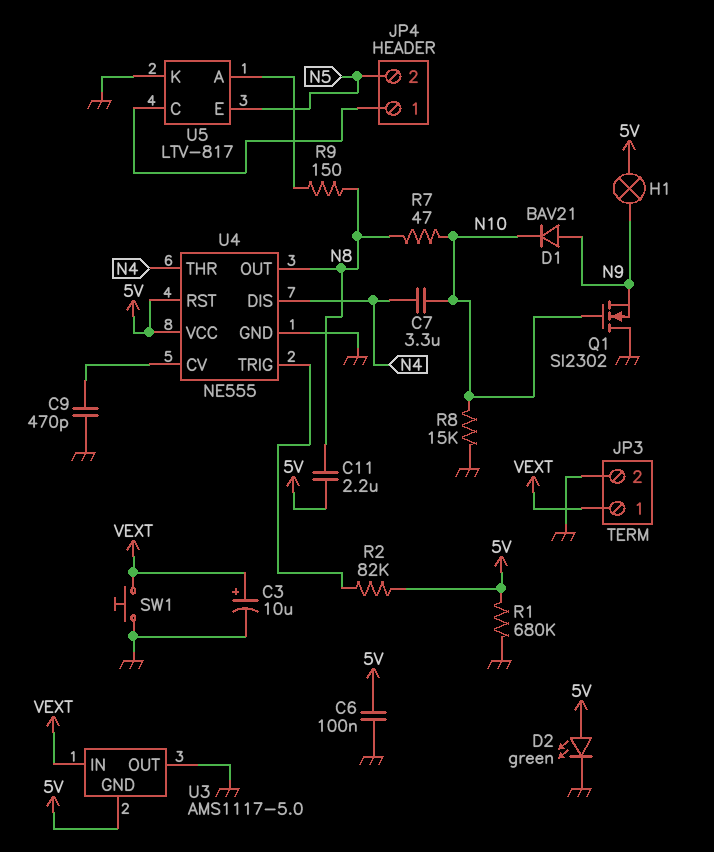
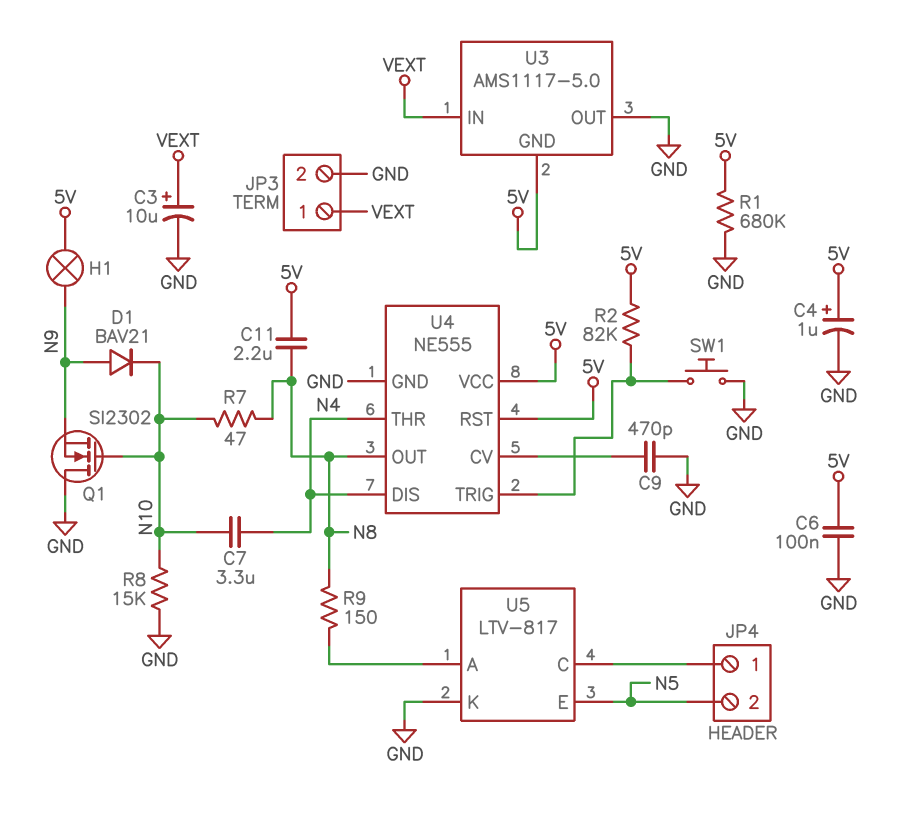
C4: none -> 1uF (plus 5V, minus GND)
D2: LED green (A 5V, K GND) -> none
SW1: button (GND, VEXT) -> button (GND, U4/TRIG)

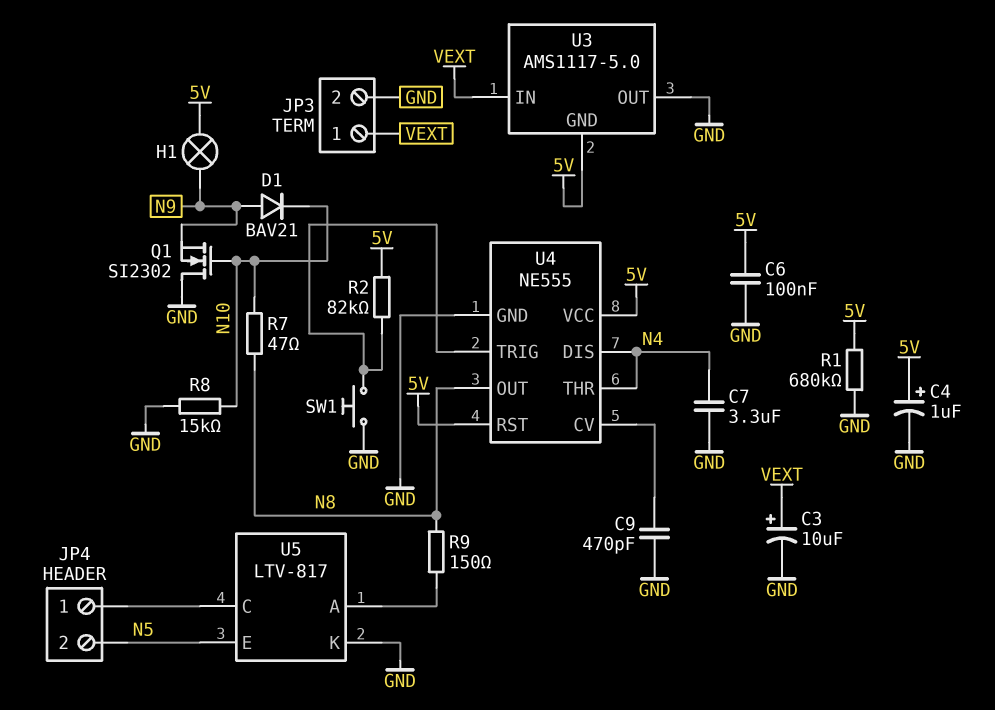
C7: 3.3uF (N4, N10) -> 3.3uF (GND, N4)
C11: 2.2uF (5V, N8) -> none

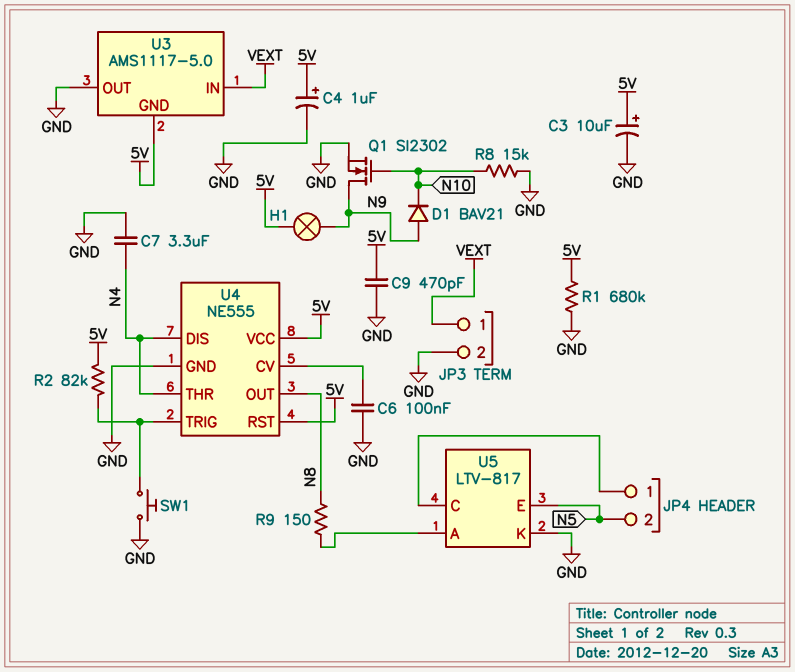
C3: 10uF (plus VEXT, minus GND) -> 10uF (plus 5V, minus GND)
C6: 100nF (5V, GND) -> 100nF (GND, U4/CV)
C9: 470pF (GND, U4/CV) -> 470pF (5V, GND)
Q1: NMOS SI2302 (G N10, D GND, S N9) -> NMOS SI2302 (G N10, D N9, S GND)
R7: 47 (N8, N10) -> none

